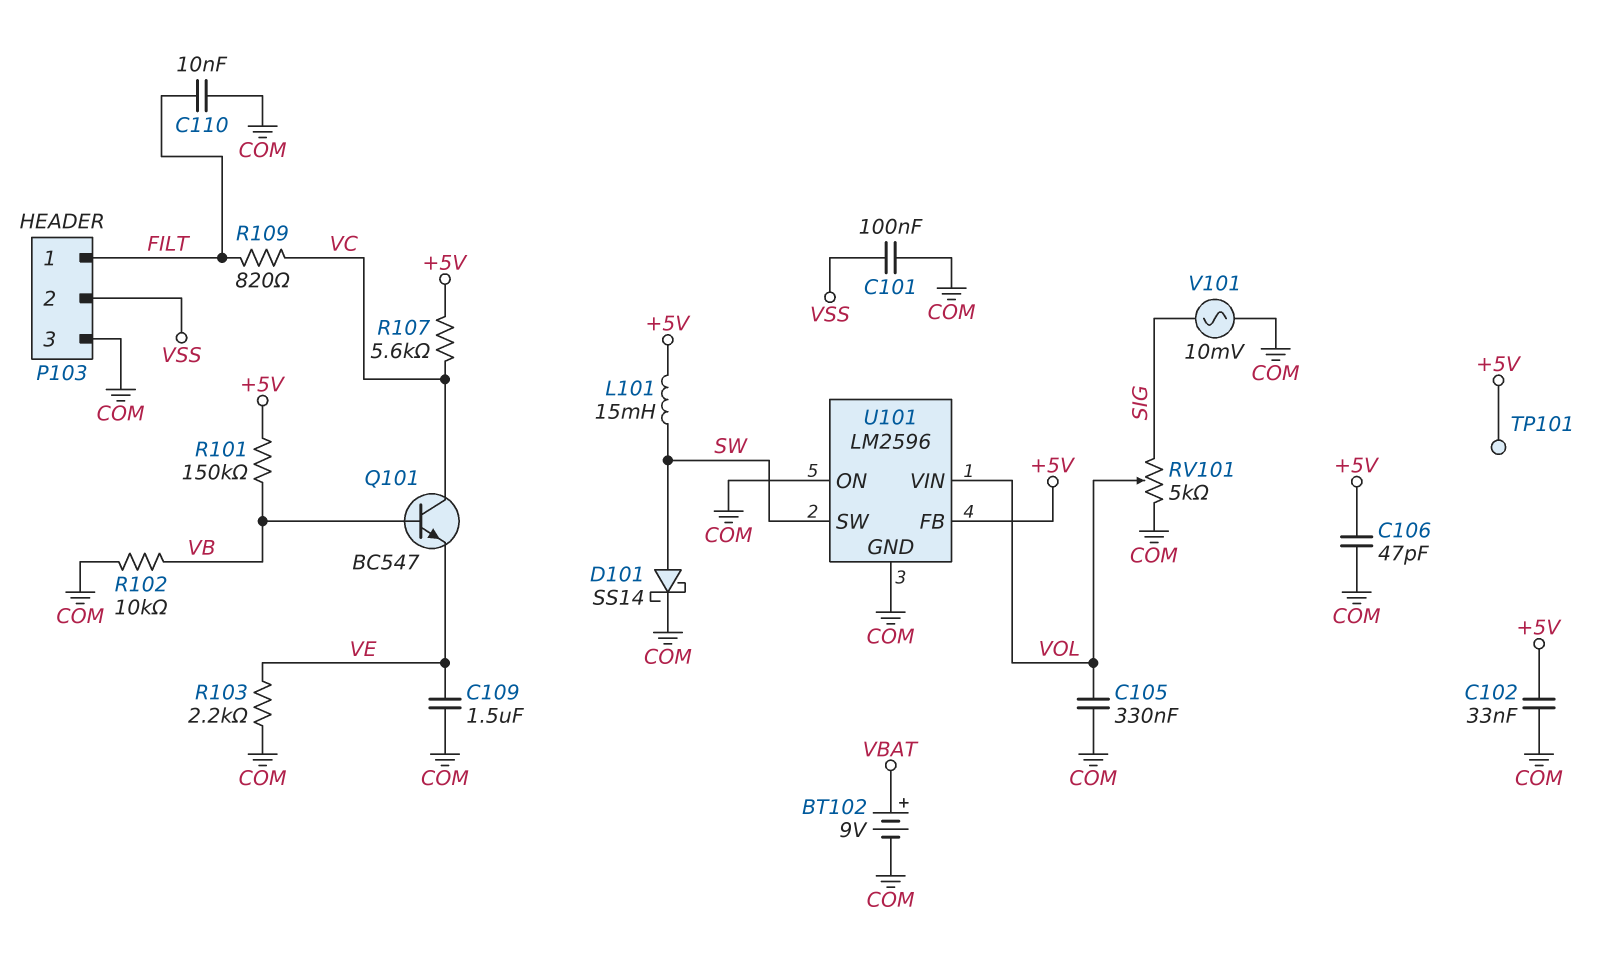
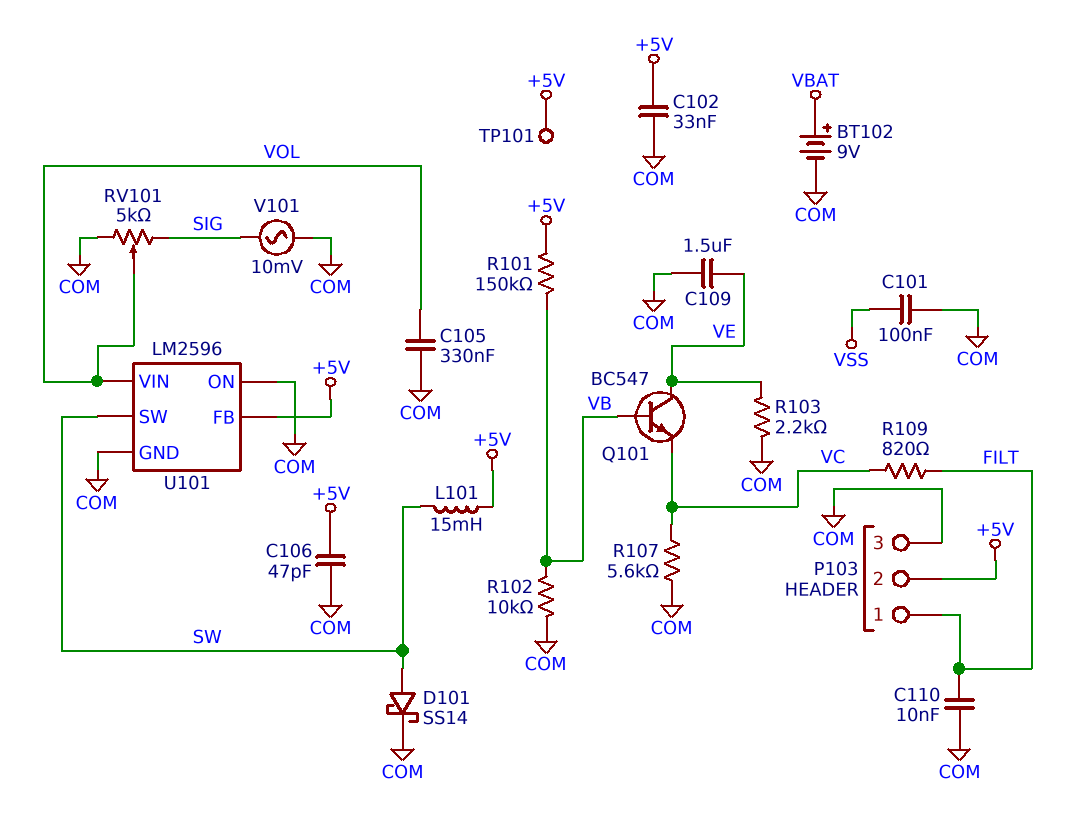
P103 pin 2: VSS -> +5V
Q101: NPN BC547 (B VB, C VC, E VE) -> NPN BC547 (B VB, C VE, E VC)
R107: 5.6k (+5V, VC) -> 5.6k (COM, VC)

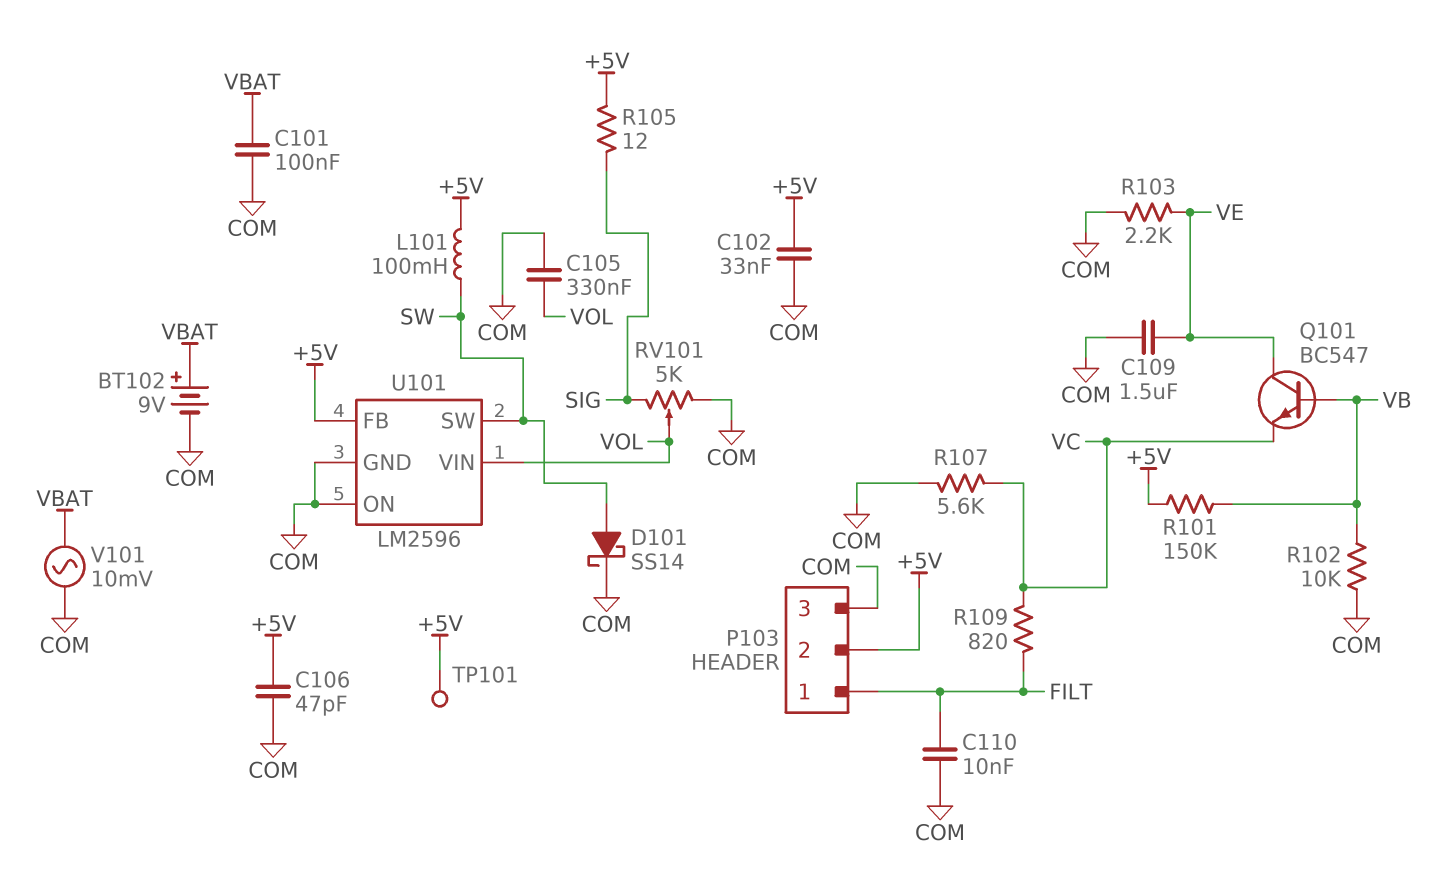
C101: 100nF (COM, VSS) -> 100nF (COM, VBAT)
L101: 15mH (+5V, SW) -> 100mH (+5V, SW)
R105: none -> 12 (+5V, SIG)
V101: AC 10mV (COM, SIG) -> AC 10mV (COM, VBAT)

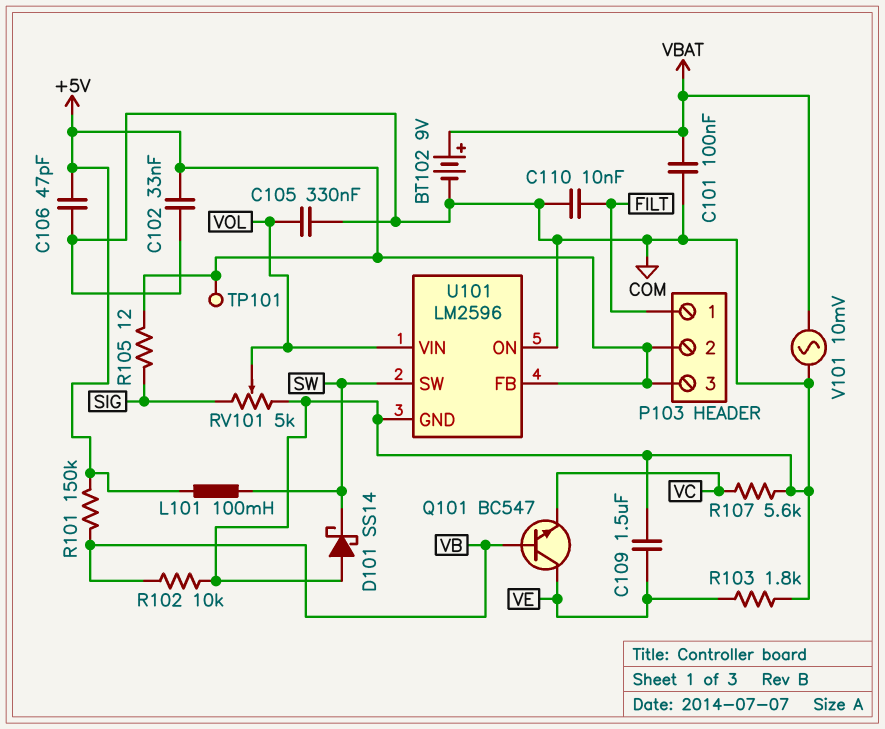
D101: schottky SS14 (A SW, K COM) -> schottky SS14 (A COM, K SW)
P103 pin 3: COM -> +5V
R103: 2.2k (COM, VE) -> 1.8k (COM, VE)
R109: 820 (FILT, VC) -> none

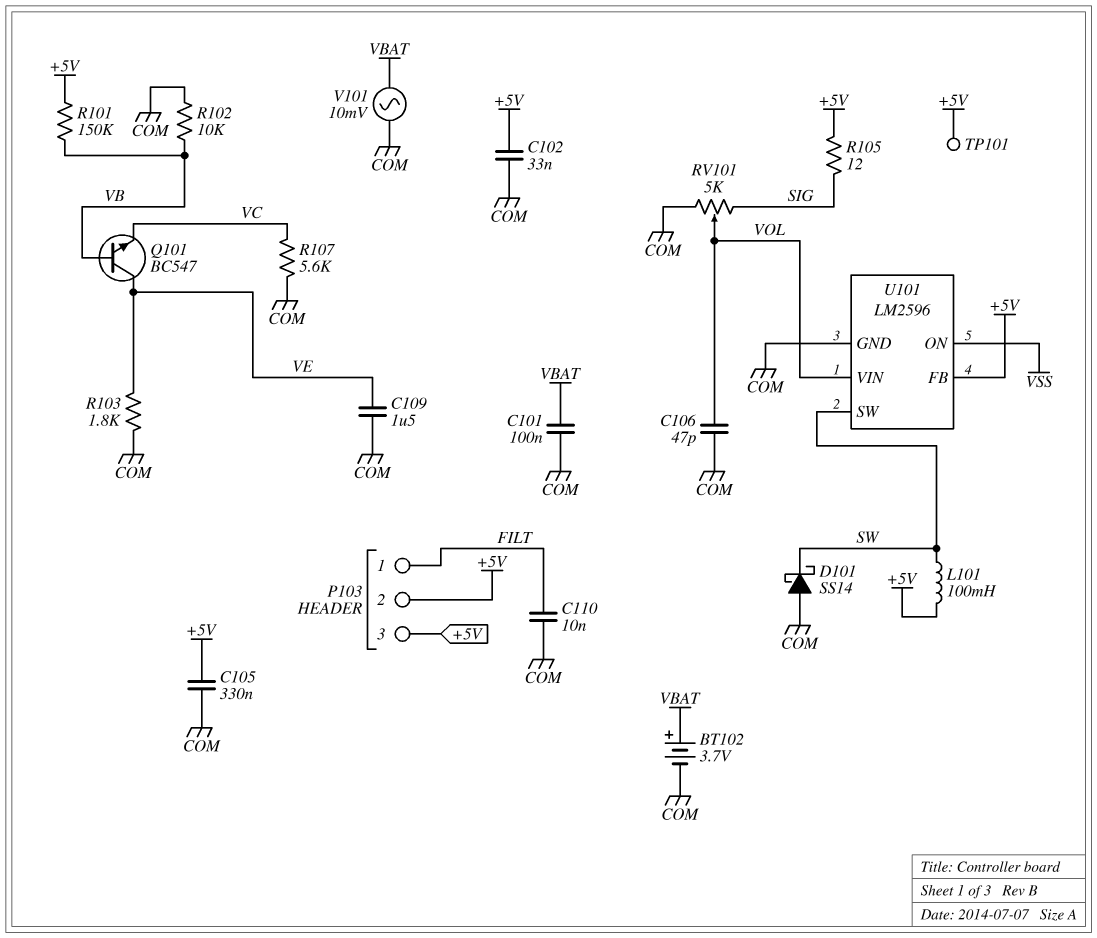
BT102: 9V (plus VBAT, minus COM) -> 3.7V (plus VBAT, minus COM)
C105: 330nF (COM, VOL) -> 330nF (+5V, COM)
C106: 47pF (+5V, COM) -> 47pF (COM, VOL)
U101 pin ON: COM -> VSS

